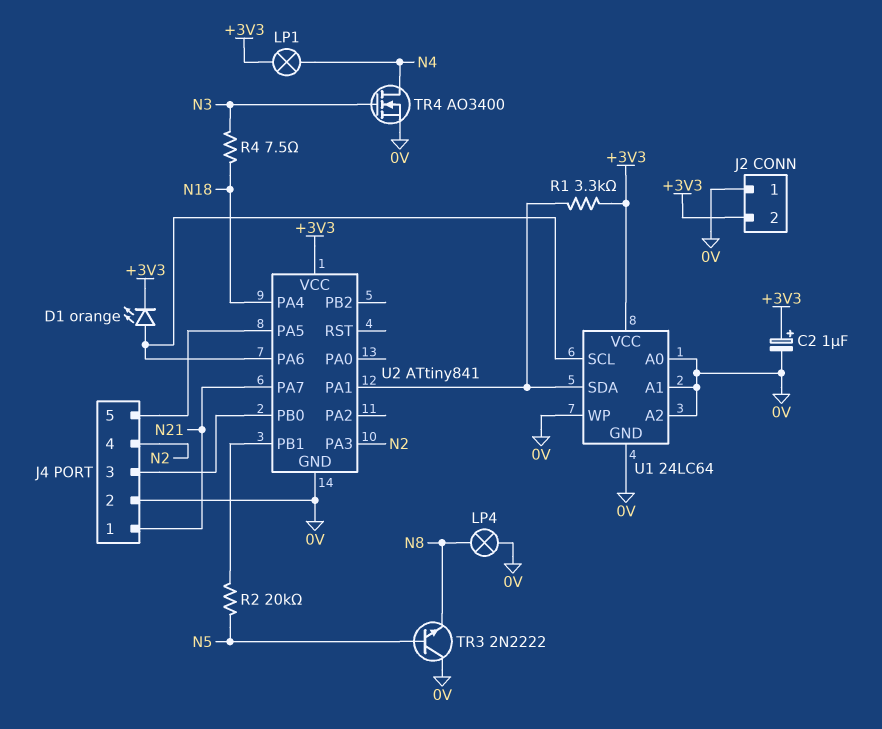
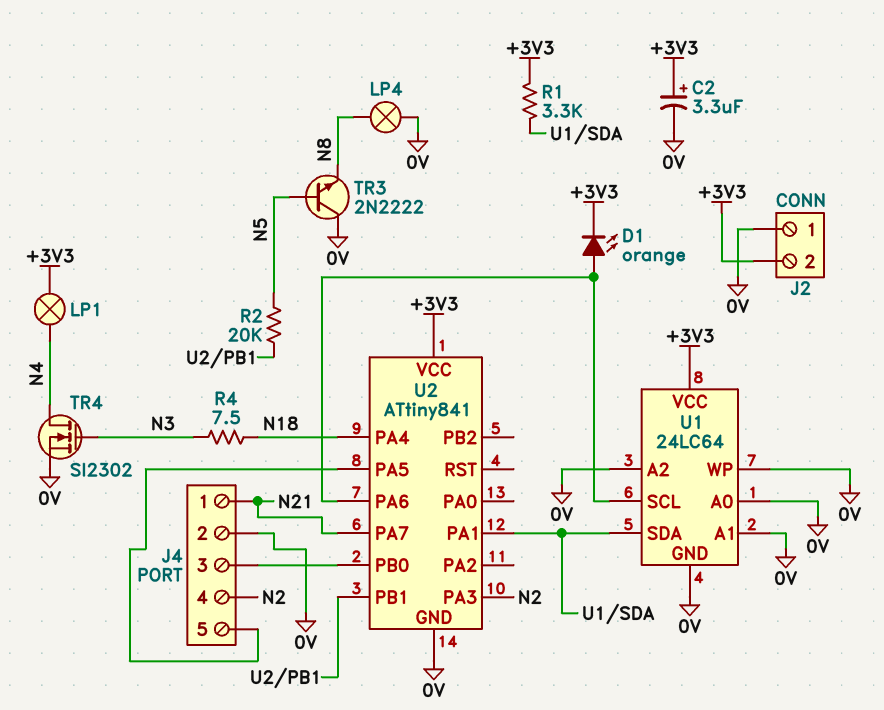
C2: 1uF (plus +3V3, minus 0V) -> 3.3uF (plus +3V3, minus 0V)
TR4: NMOS AO3400 (G N3, D N4, S 0V) -> NMOS SI2302 (G N3, D N4, S 0V)

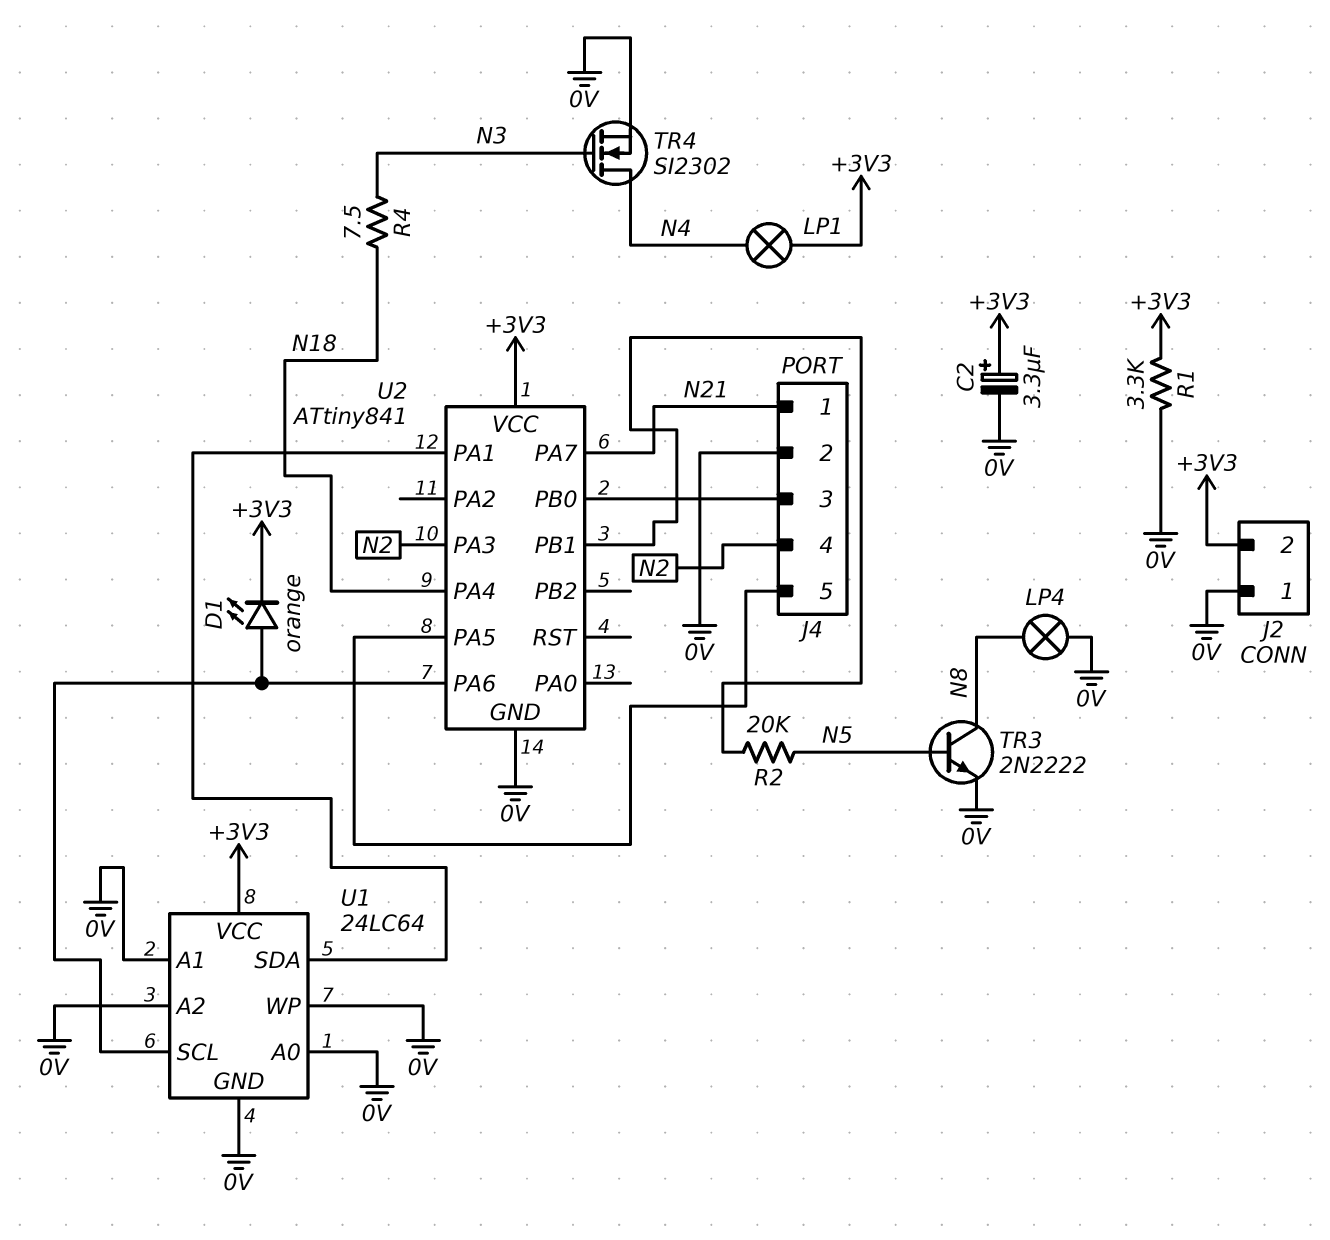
R1: 3.3k (+3V3, U1/SDA) -> 3.3k (+3V3, 0V)
TR3: NPN 2N2222 (B N5, C 0V, E N8) -> NPN 2N2222 (B N5, C N8, E 0V)

